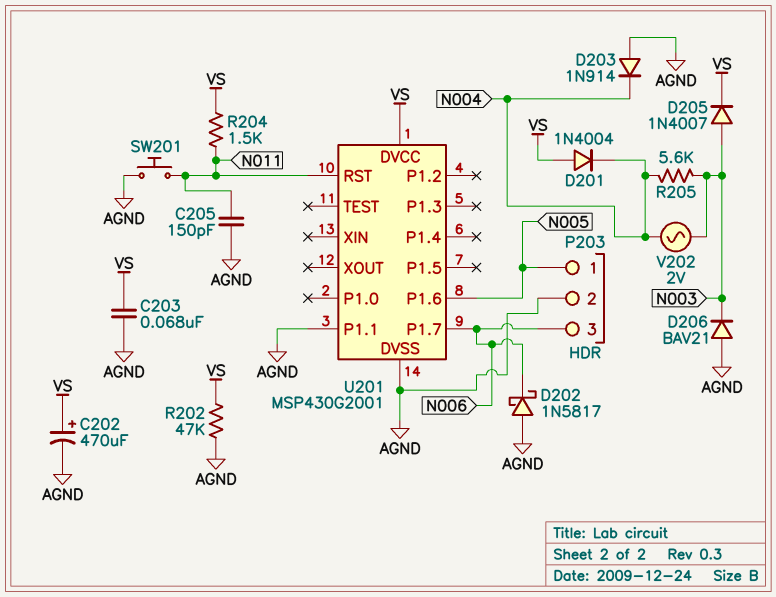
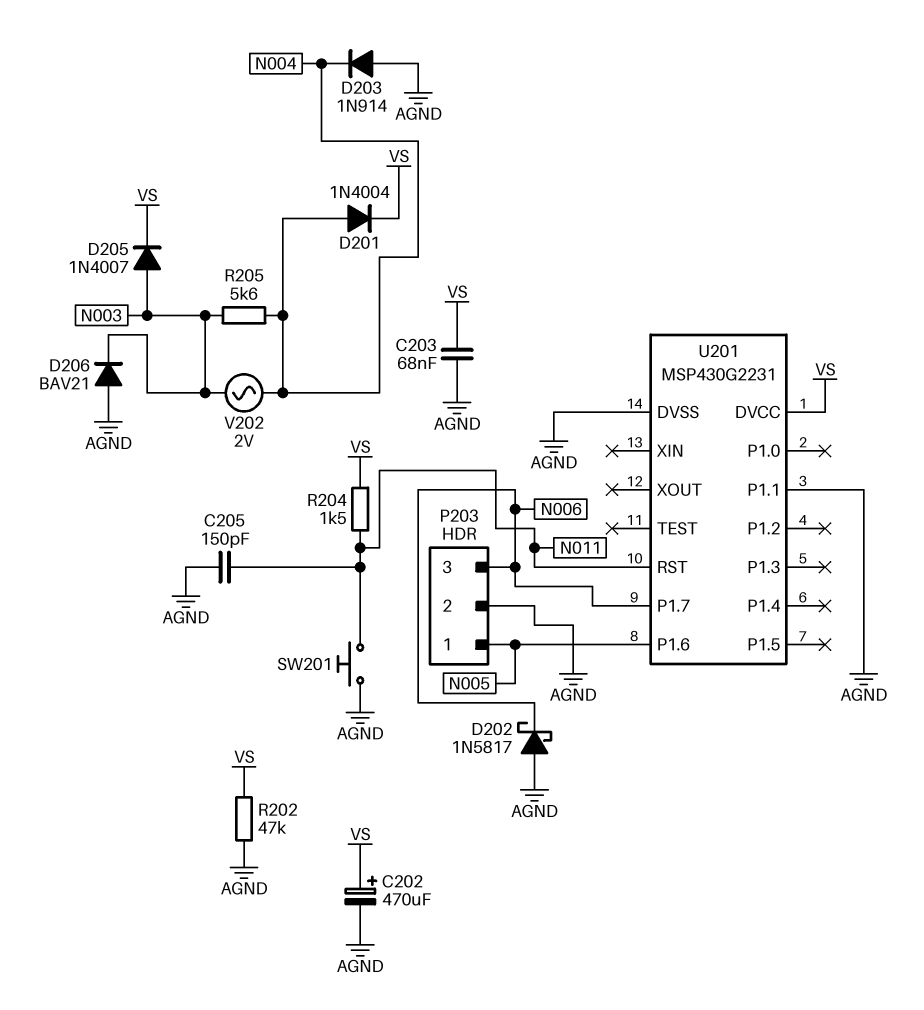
D201: diode 1N4004 (A VS, K N004) -> diode 1N4004 (A N004, K VS)
U201: MSP430G2001 -> MSP430G2231

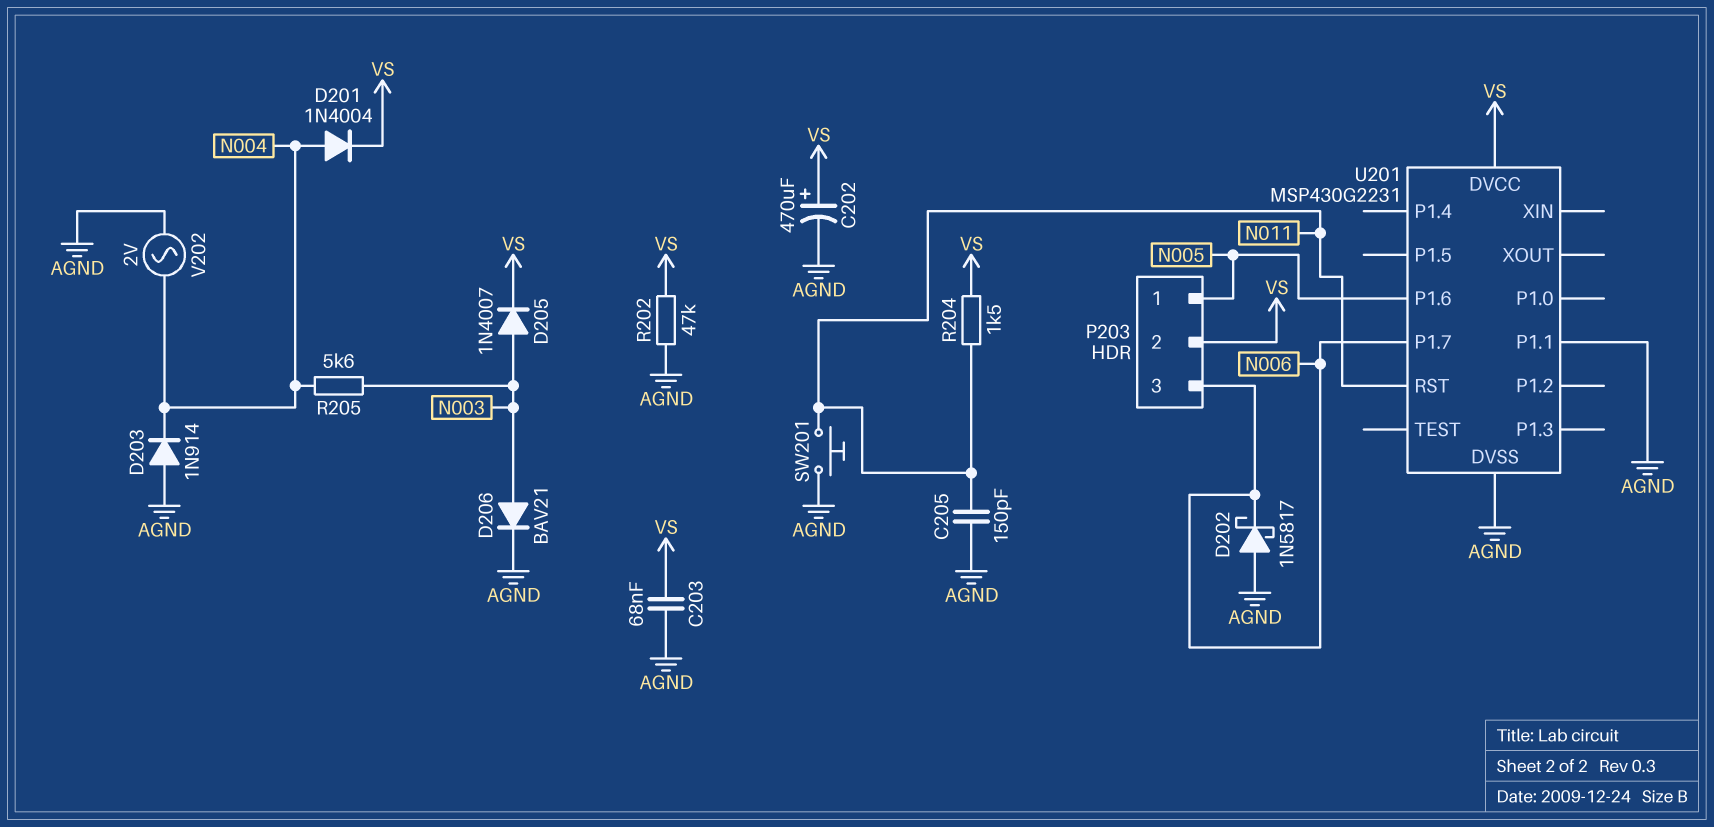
D206: diode BAV21 (A AGND, K N003) -> diode BAV21 (A N003, K AGND)
P203 pin 2: AGND -> VS
V202: AC 2V (N003, N004) -> AC 2V (AGND, N004)

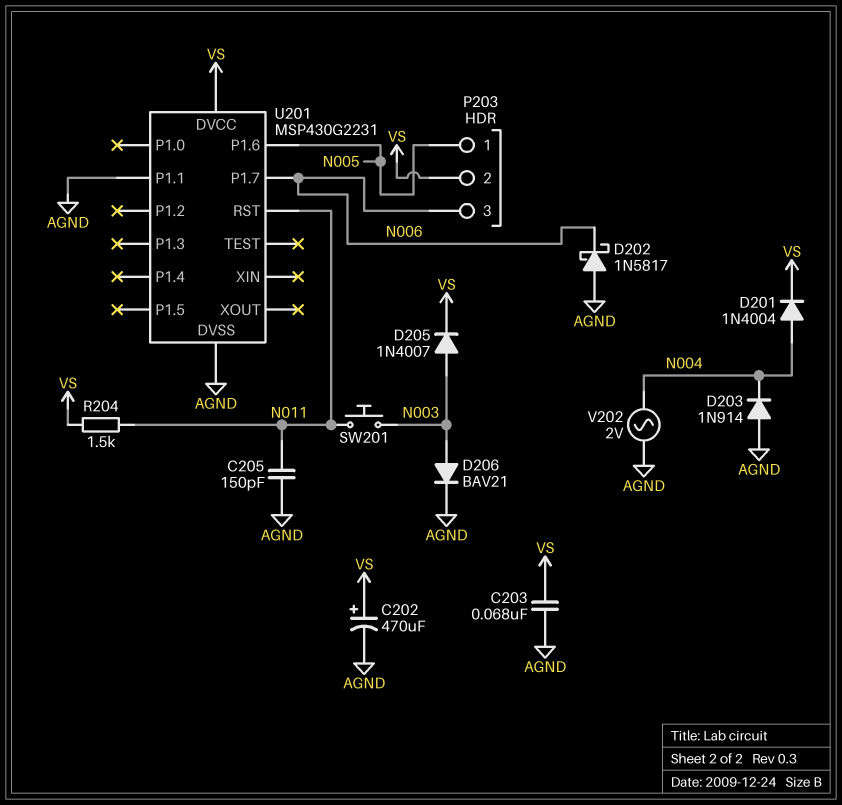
R202: 47k (AGND, VS) -> none
R205: 5.6k (N003, N004) -> none
SW201: button (AGND, N011) -> button (N003, N011)

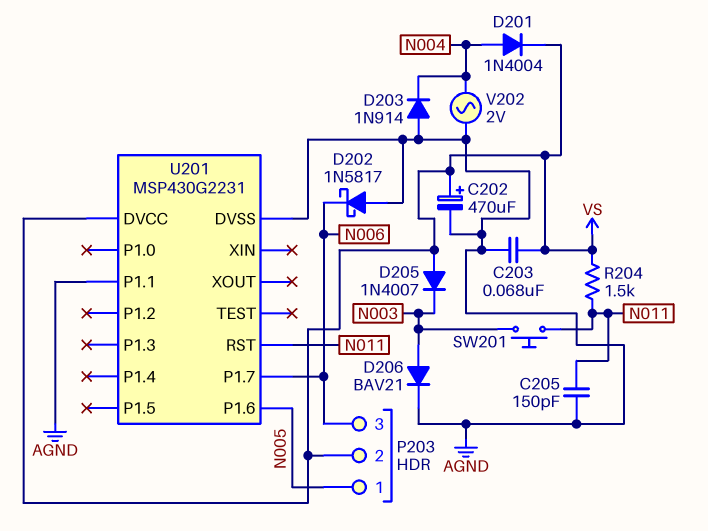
D205: diode 1N4007 (A N003, K VS) -> diode 1N4007 (A VS, K N003)

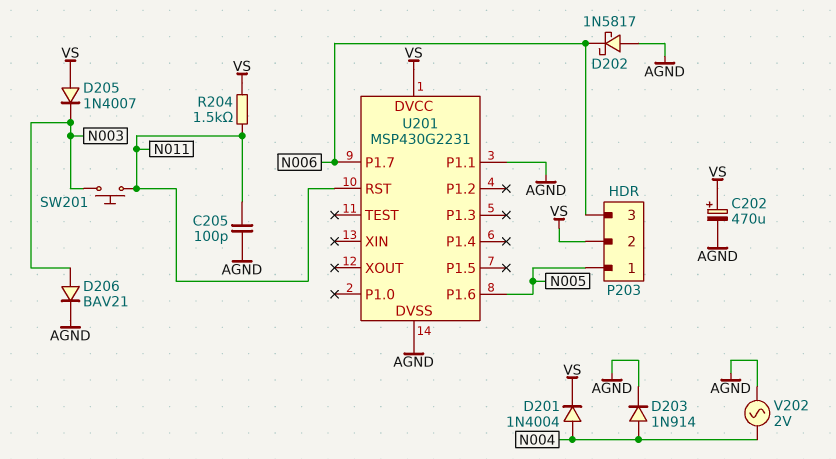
C203: 68nF (AGND, VS) -> none
C205: 150pF (AGND, N011) -> 100pF (AGND, N011)
D203: diode 1N914 (A AGND, K N004) -> diode 1N914 (A N004, K AGND)

